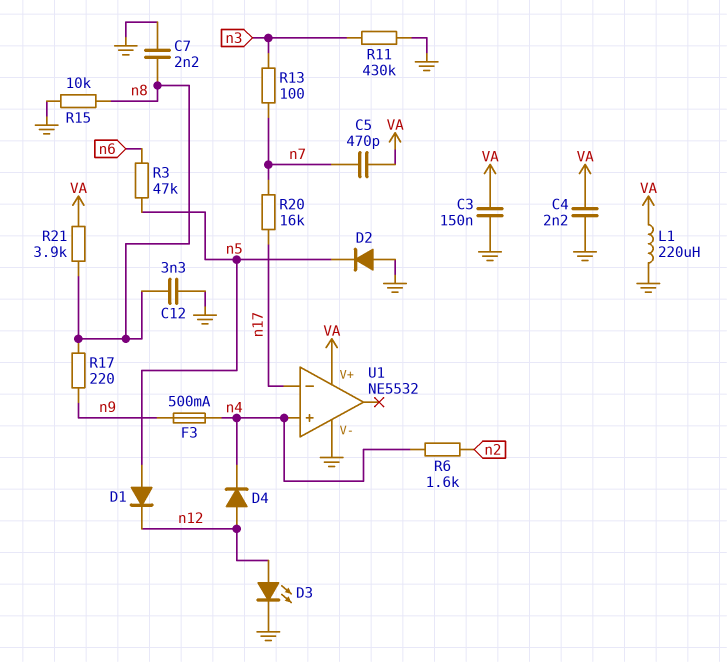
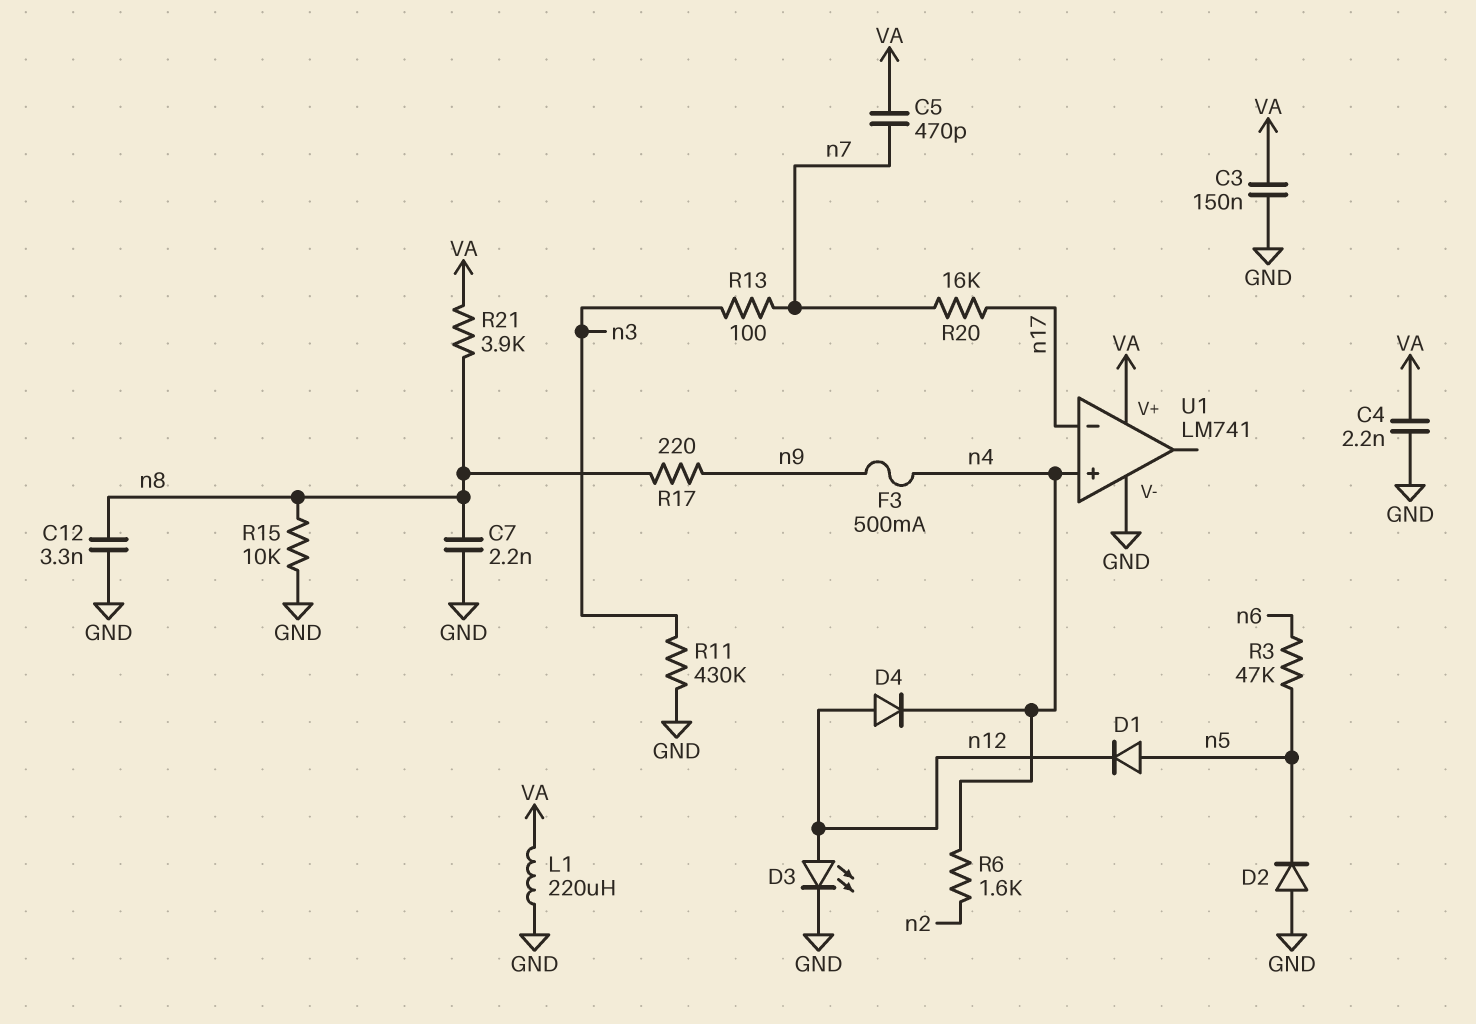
U1: NE5532 -> LM741

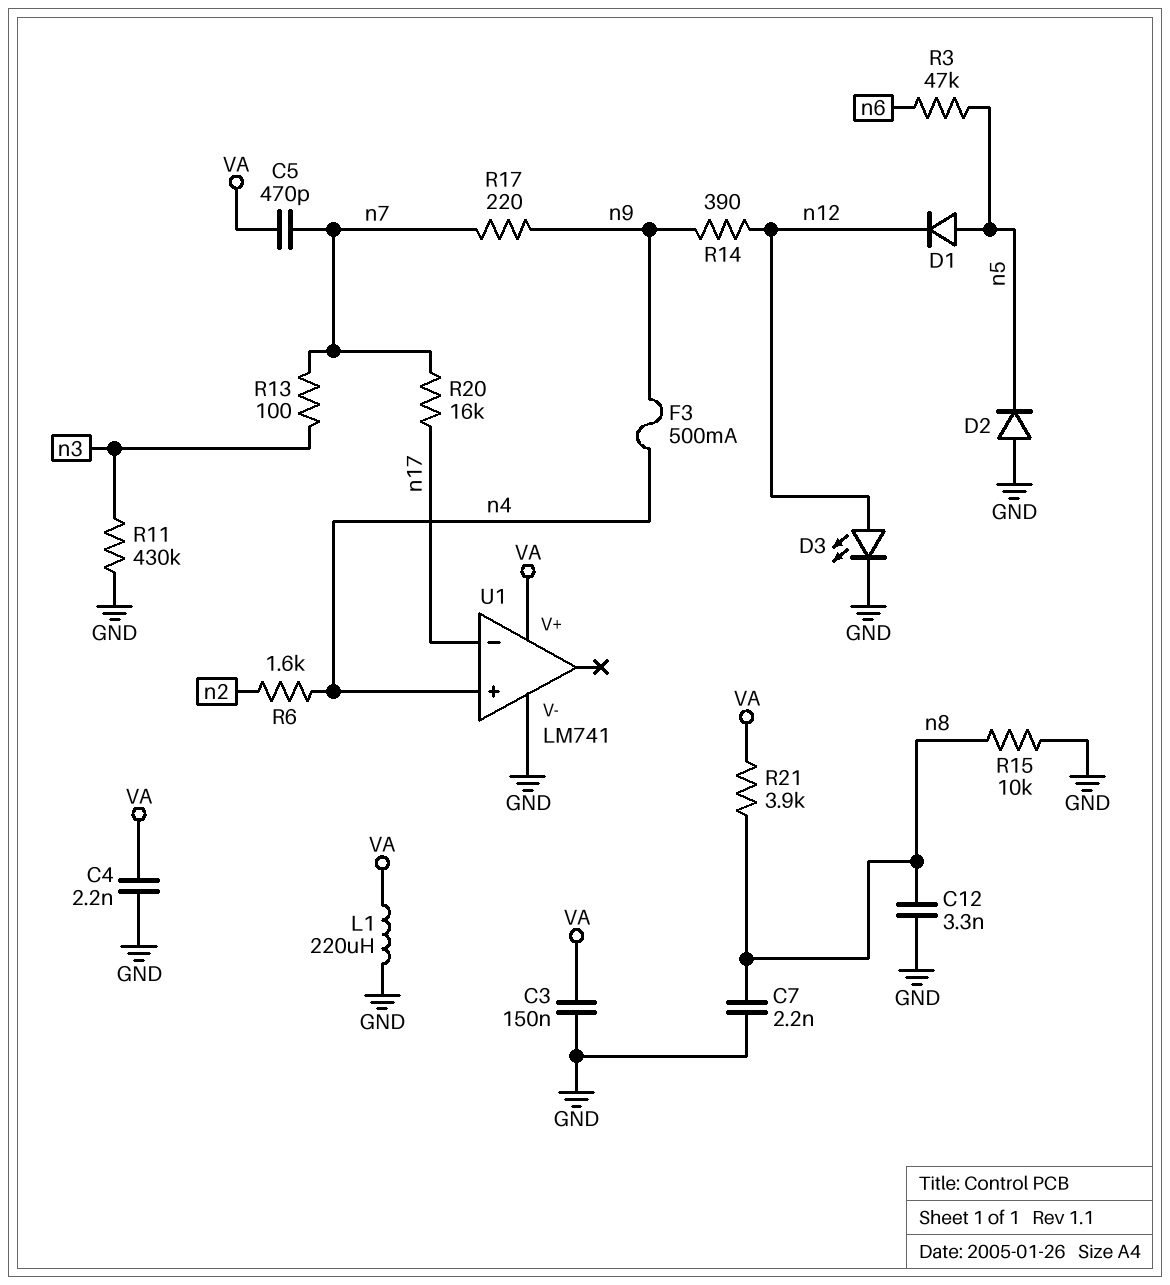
D4: diode (A n12, K n4) -> none
R14: none -> 390 (n9, n12)
R17: 220 (n8, n9) -> 220 (n7, n9)

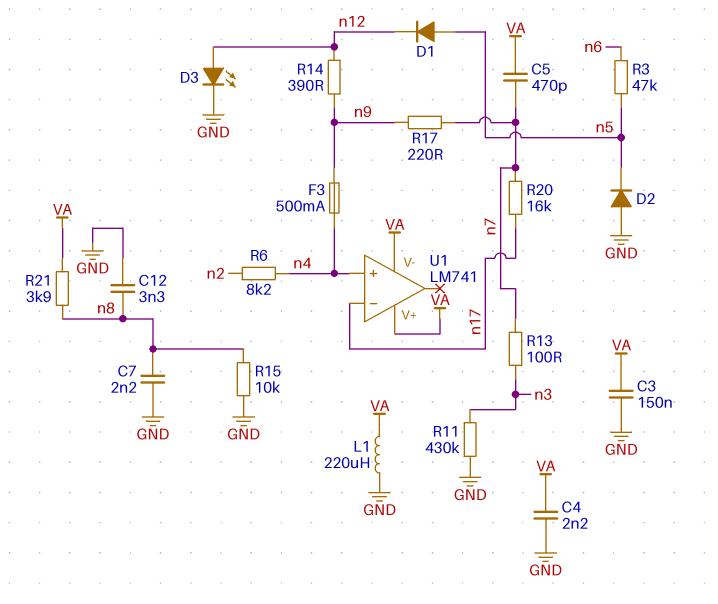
R6: 1.6k (n2, n4) -> 8.2k (n2, n4)
U1 pin V-: GND -> VA

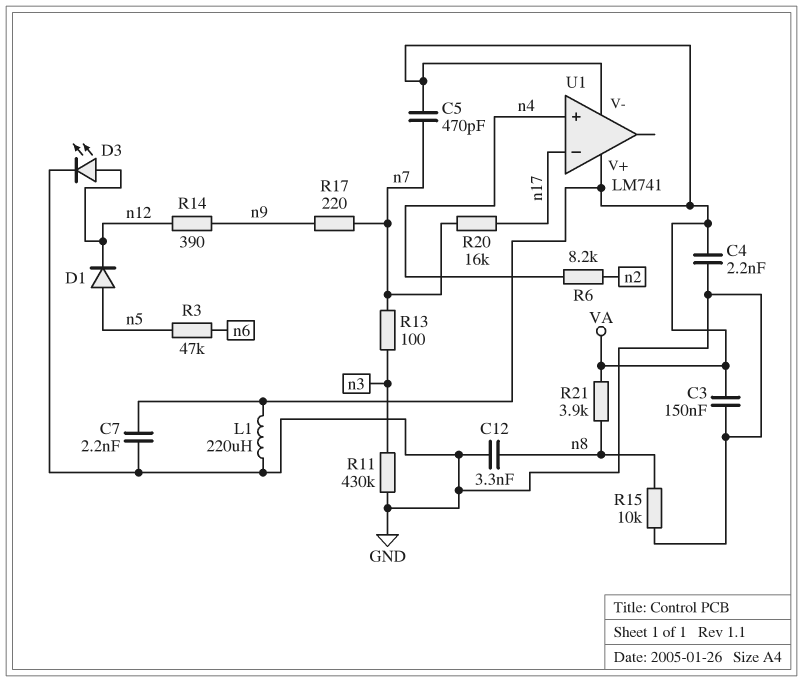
C7: 2.2nF (GND, n8) -> 2.2nF (GND, VA)
D2: diode (A GND, K n5) -> none
F3: 500mA (n4, n9) -> none

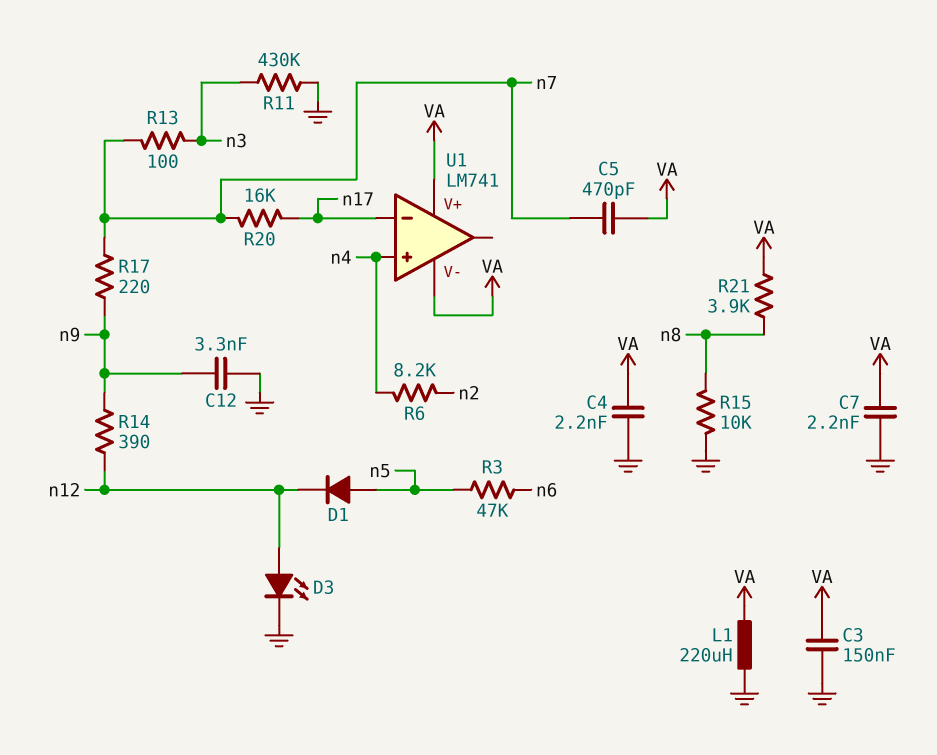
C12: 3.3nF (GND, n8) -> 3.3nF (GND, n9)

